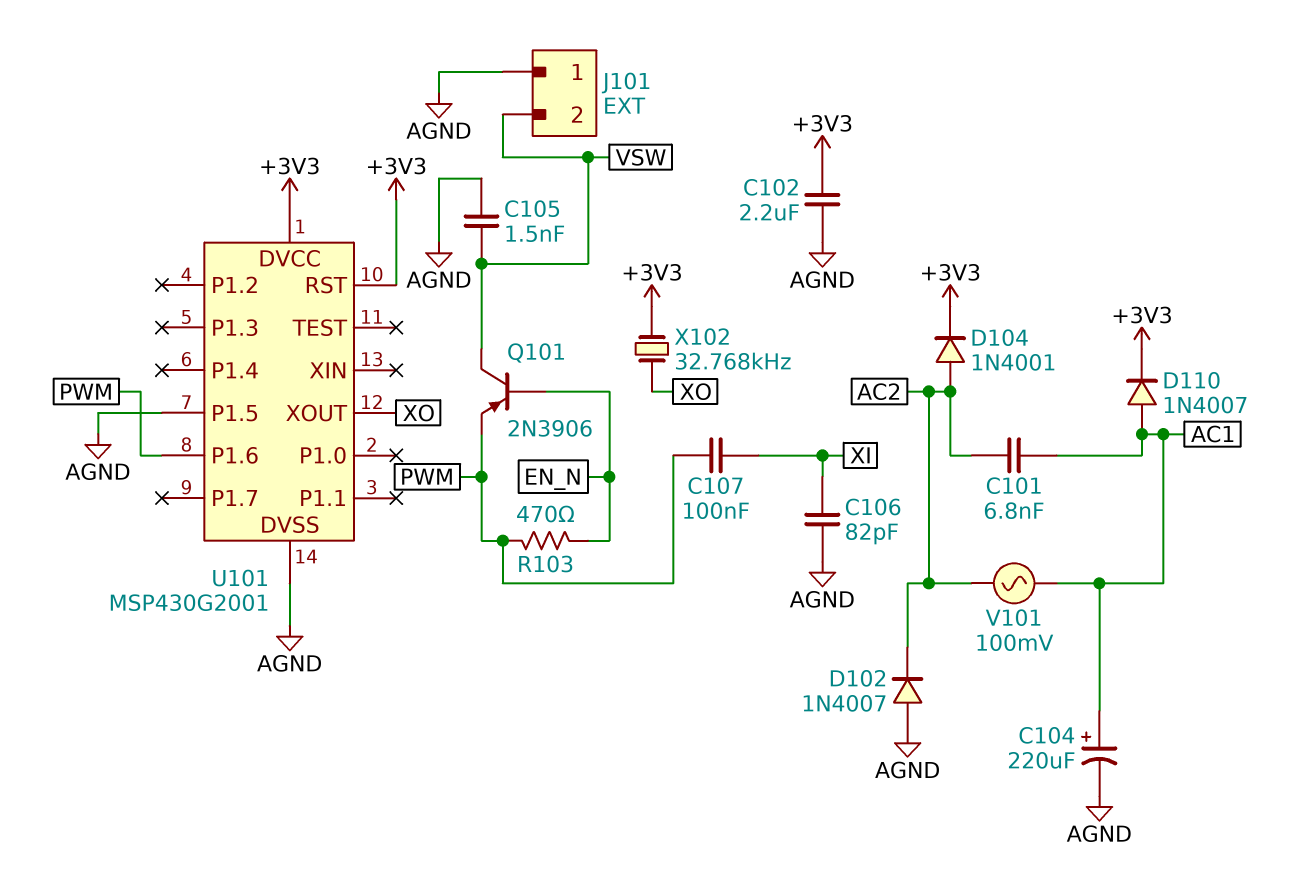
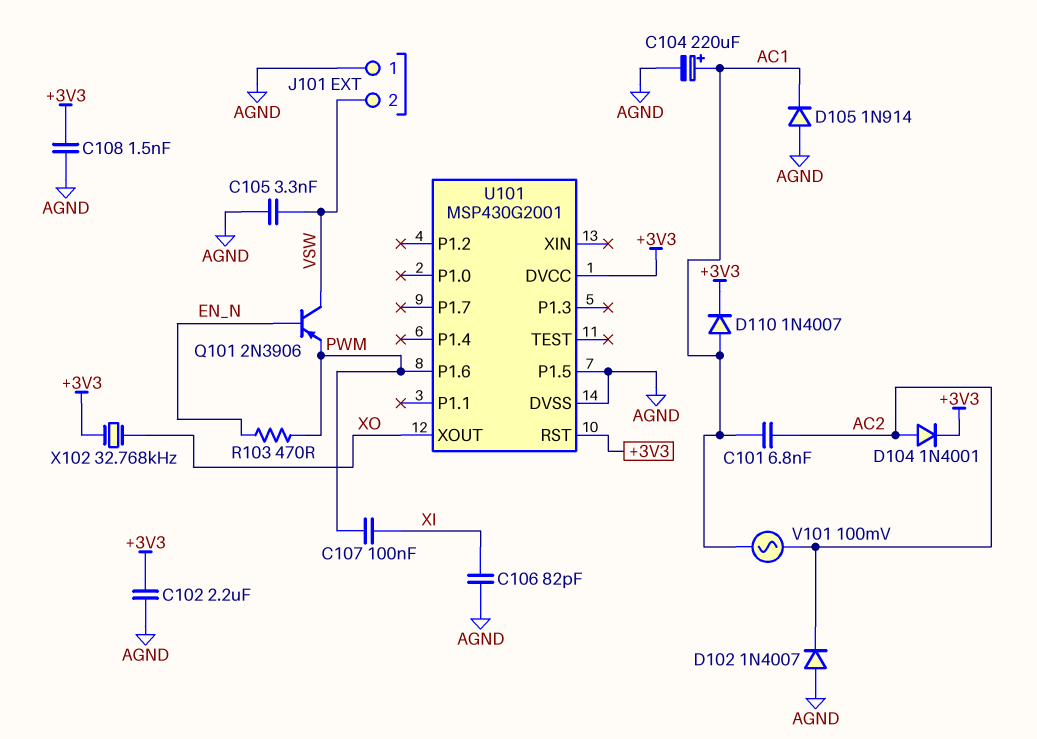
C105: 1.5nF (AGND, VSW) -> 3.3nF (AGND, VSW)
C108: none -> 1.5nF (+3V3, AGND)
D105: none -> diode 1N914 (A AGND, K AC1)

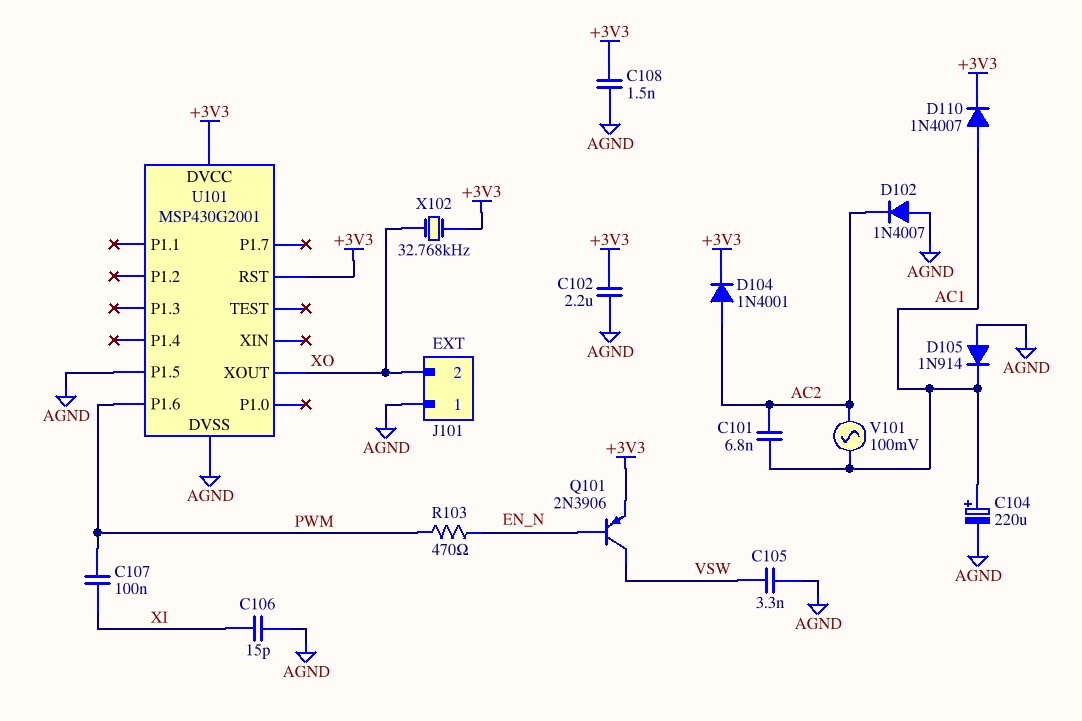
C106: 82pF (AGND, XI) -> 15pF (AGND, XI)
J101 pin 2: VSW -> XO
Q101: PNP 2N3906 (B EN_N, C VSW, E PWM) -> PNP 2N3906 (B EN_N, C VSW, E +3V3)

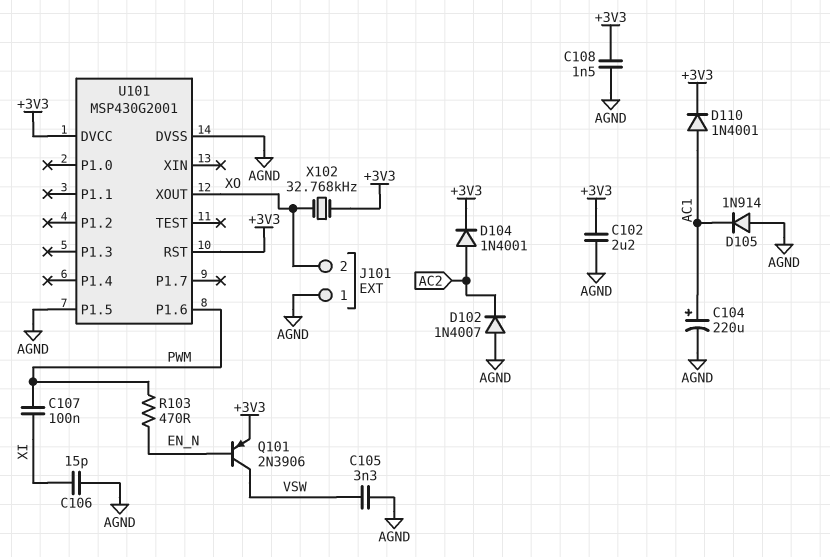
C101: 6.8nF (AC1, AC2) -> none
D110: diode 1N4007 (A AC1, K +3V3) -> diode 1N4001 (A AC1, K +3V3)
V101: AC 100mV (AC1, AC2) -> none

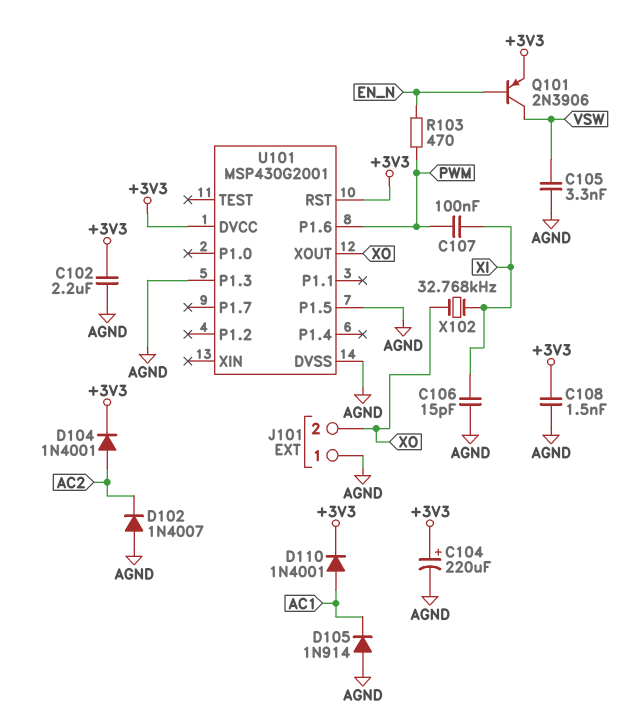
C104: 220uF (plus AC1, minus AGND) -> 220uF (plus +3V3, minus AGND)
U101 pin P1.3: none -> AGND
X102: 32.768kHz (+3V3, XO) -> 32.768kHz (XI, XO)

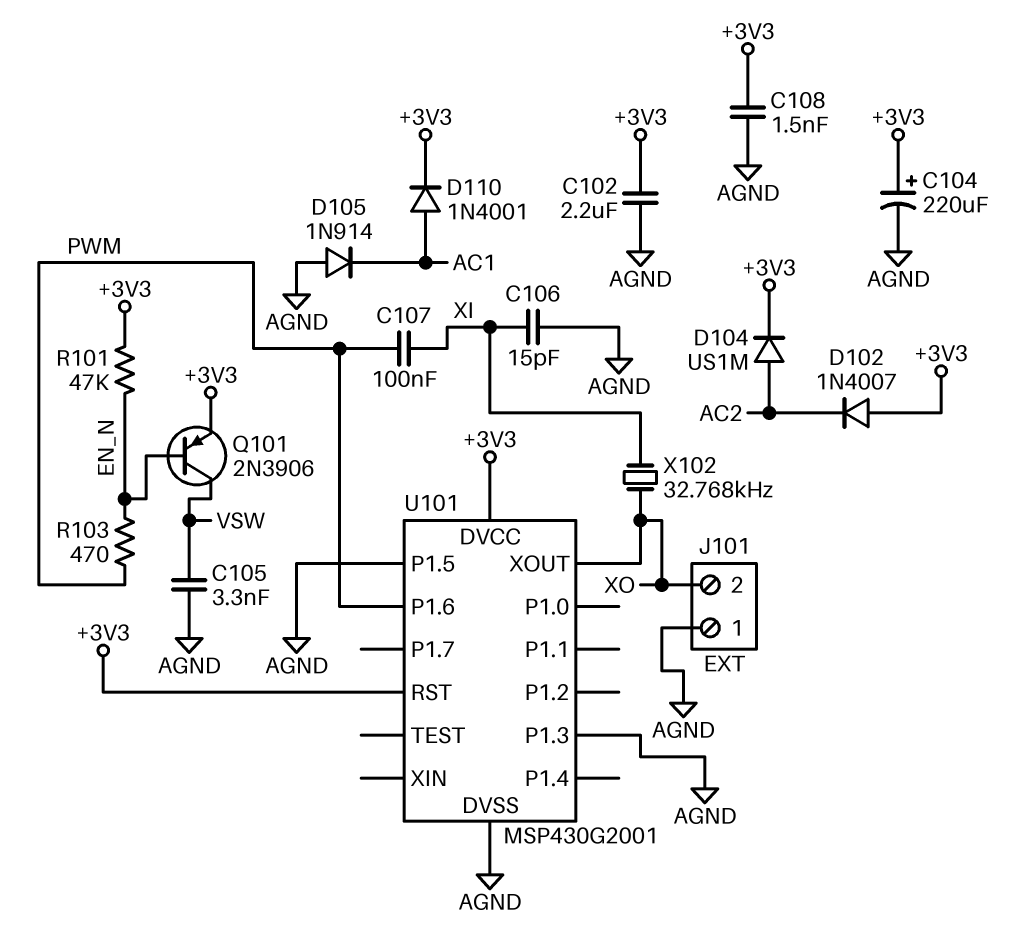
D102: diode 1N4007 (A AGND, K AC2) -> diode 1N4007 (A +3V3, K AC2)
D104: diode 1N4001 (A AC2, K +3V3) -> diode US1M (A AC2, K +3V3)
R101: none -> 47k (+3V3, EN_N)

